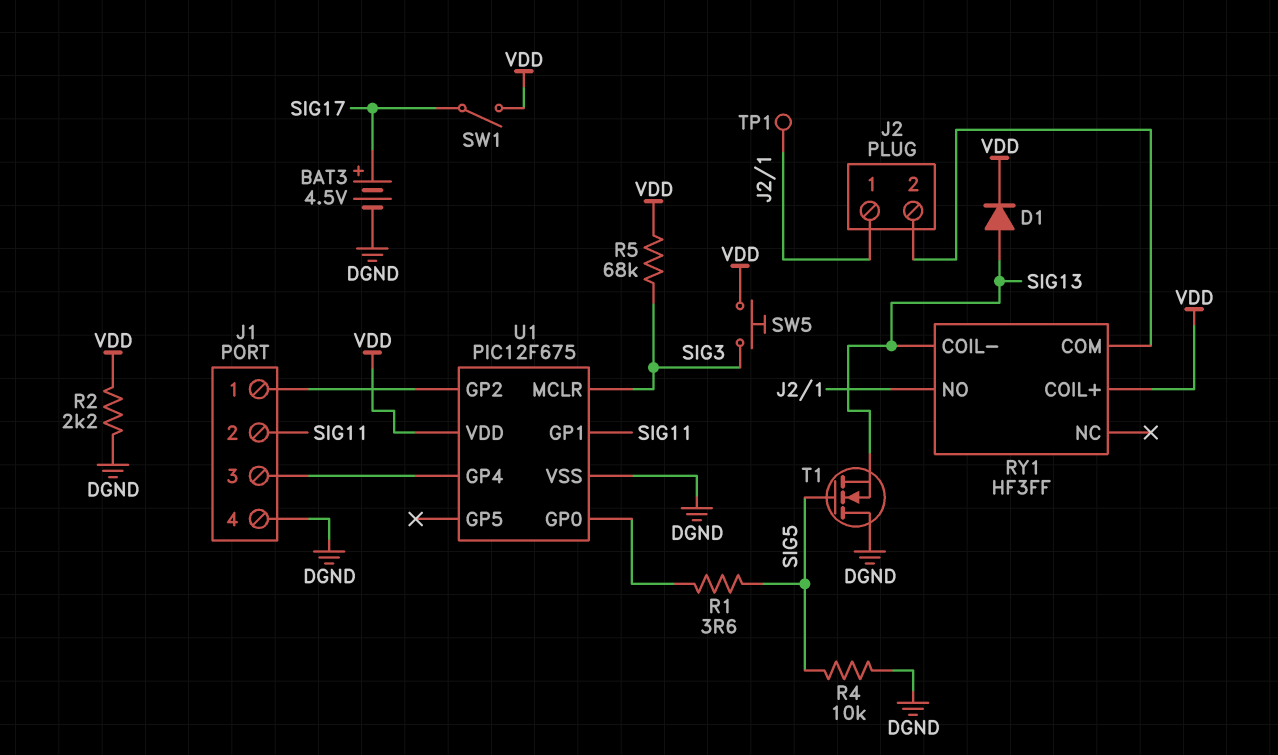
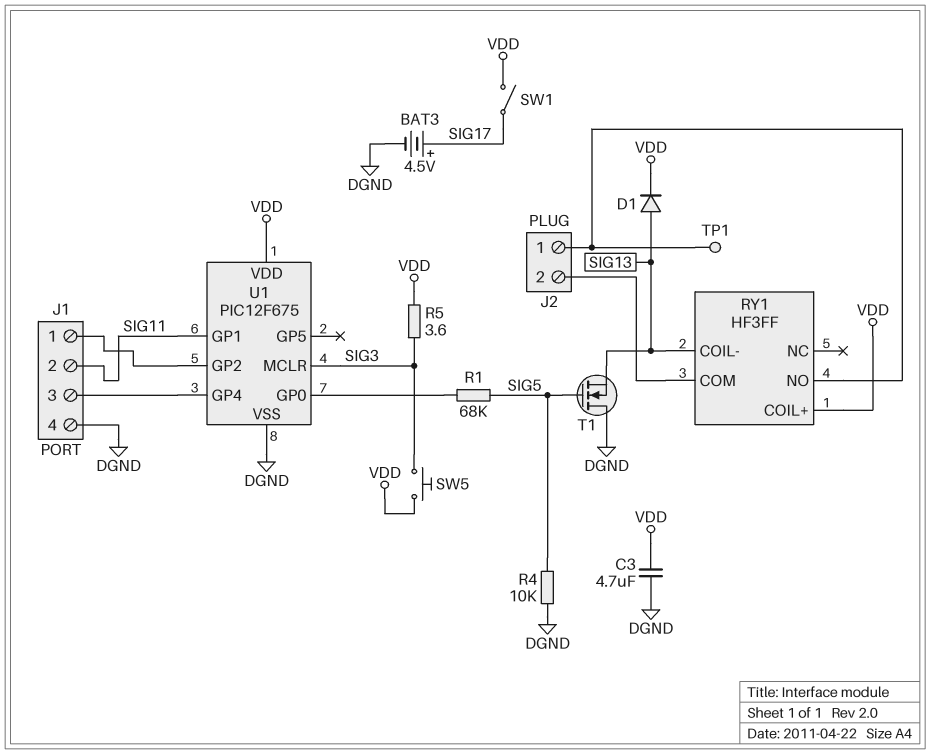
C3: none -> 4.7uF (DGND, VDD)
R1: 3.6 (SIG5, U1/GP0) -> 68k (SIG5, U1/GP0)
R2: 2.2k (DGND, VDD) -> none
R5: 68k (SIG3, VDD) -> 3.6 (SIG3, VDD)

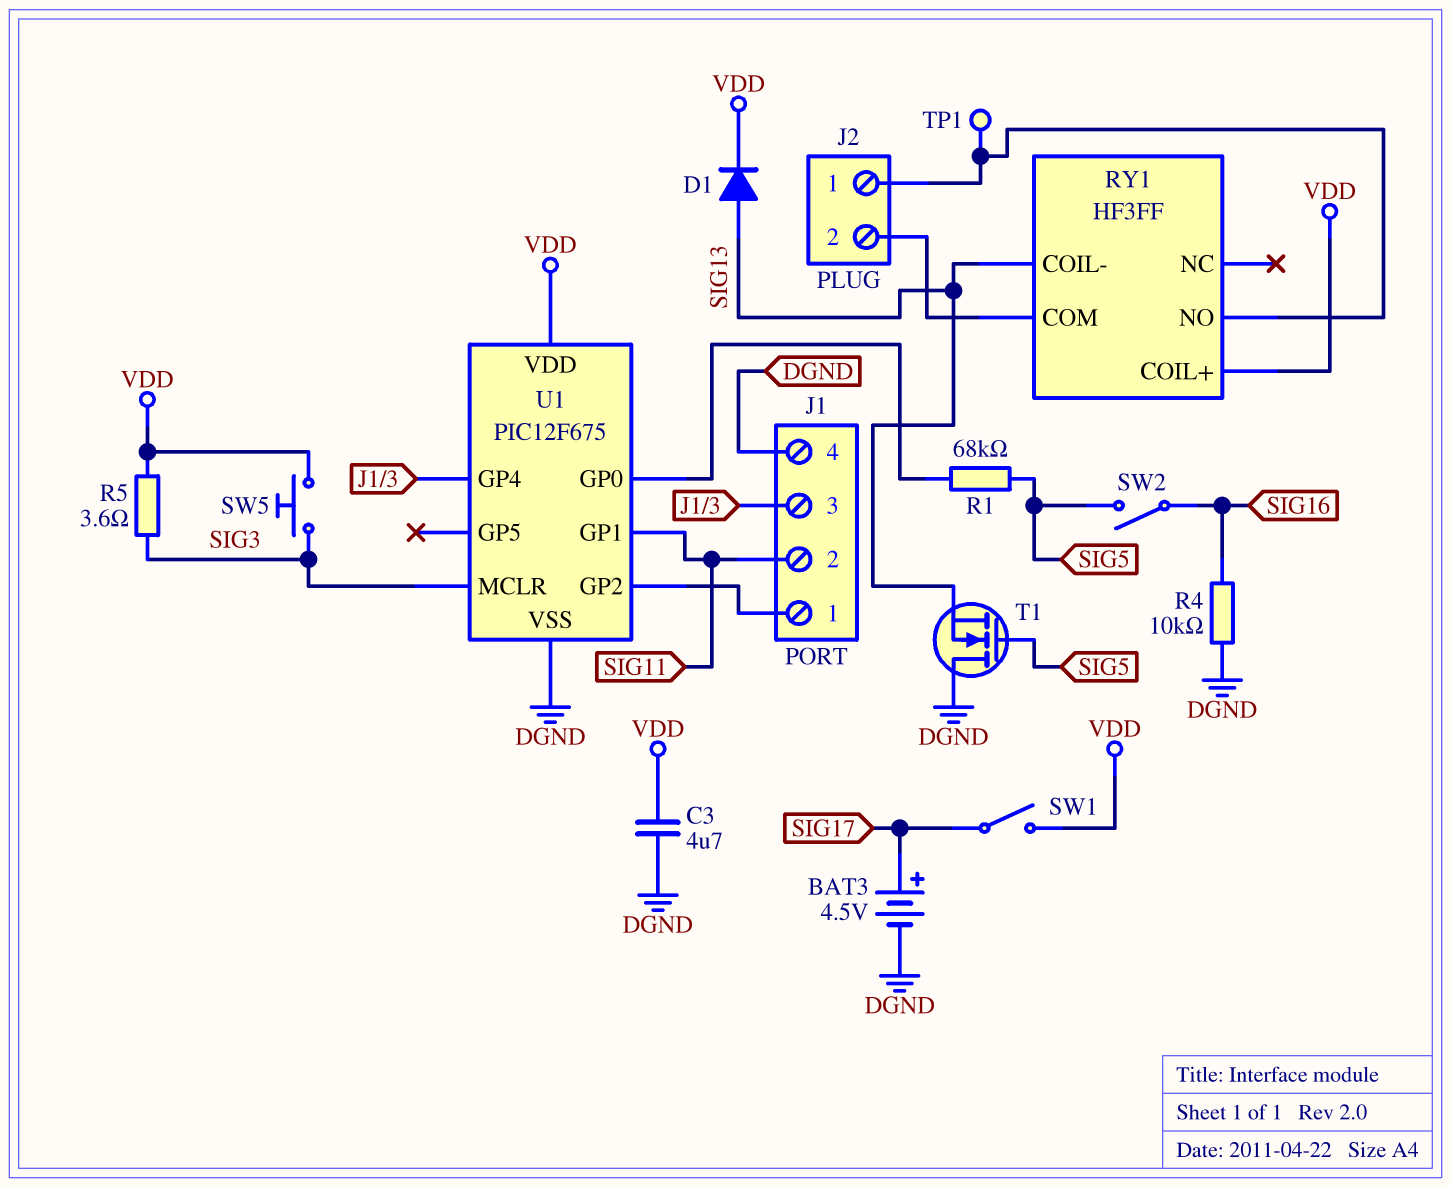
R4: 10k (DGND, SIG5) -> 10k (DGND, SIG16)
SW2: none -> switch (SIG5, SIG16)

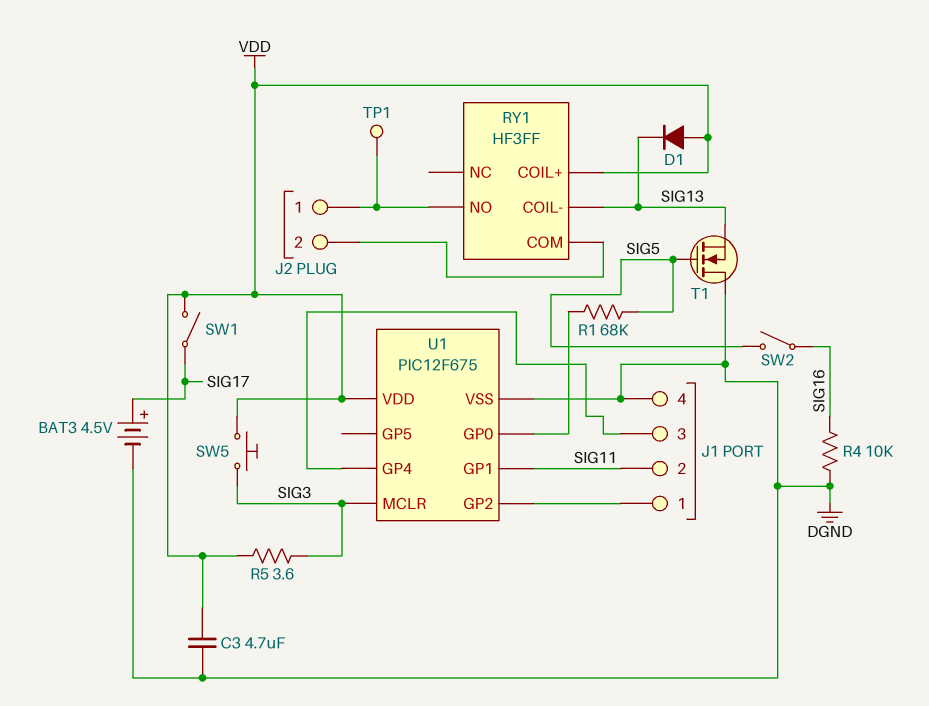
D1: diode (A SIG13, K VDD) -> diode (A VDD, K SIG13)

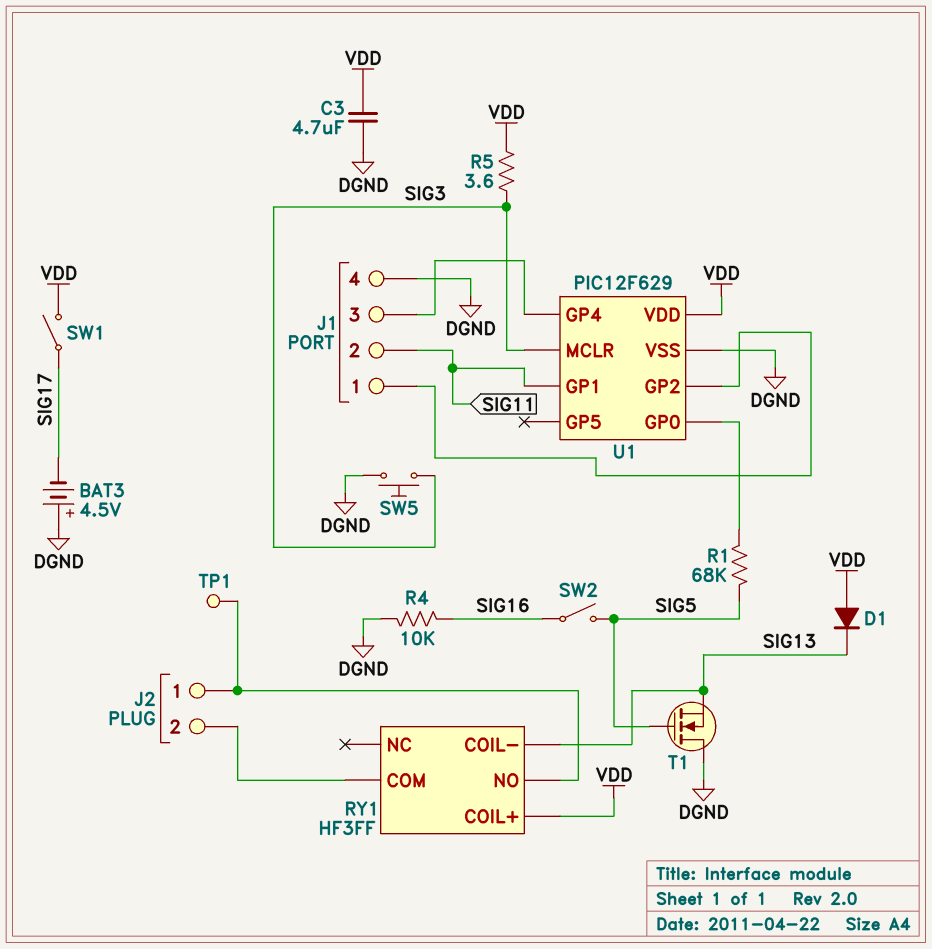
BAT3: 4.5V (plus SIG17, minus DGND) -> 4.5V (plus DGND, minus SIG17)
SW5: button (SIG3, VDD) -> button (DGND, SIG3)
U1: PIC12F675 -> PIC12F629

